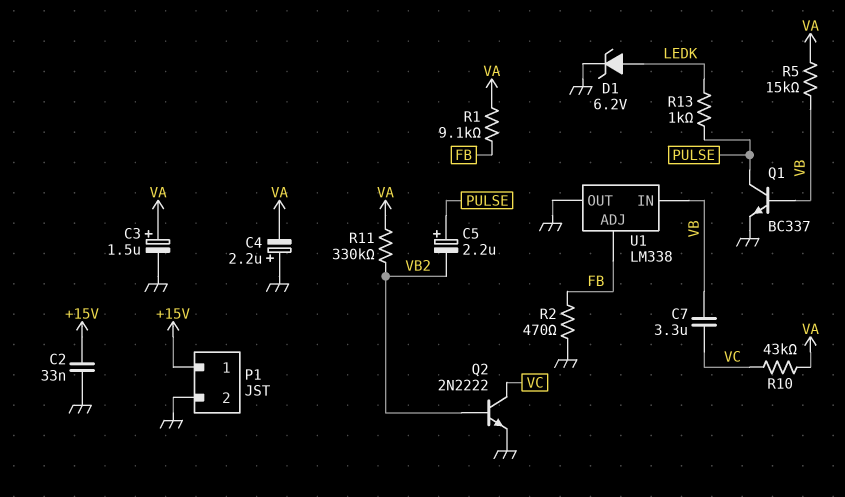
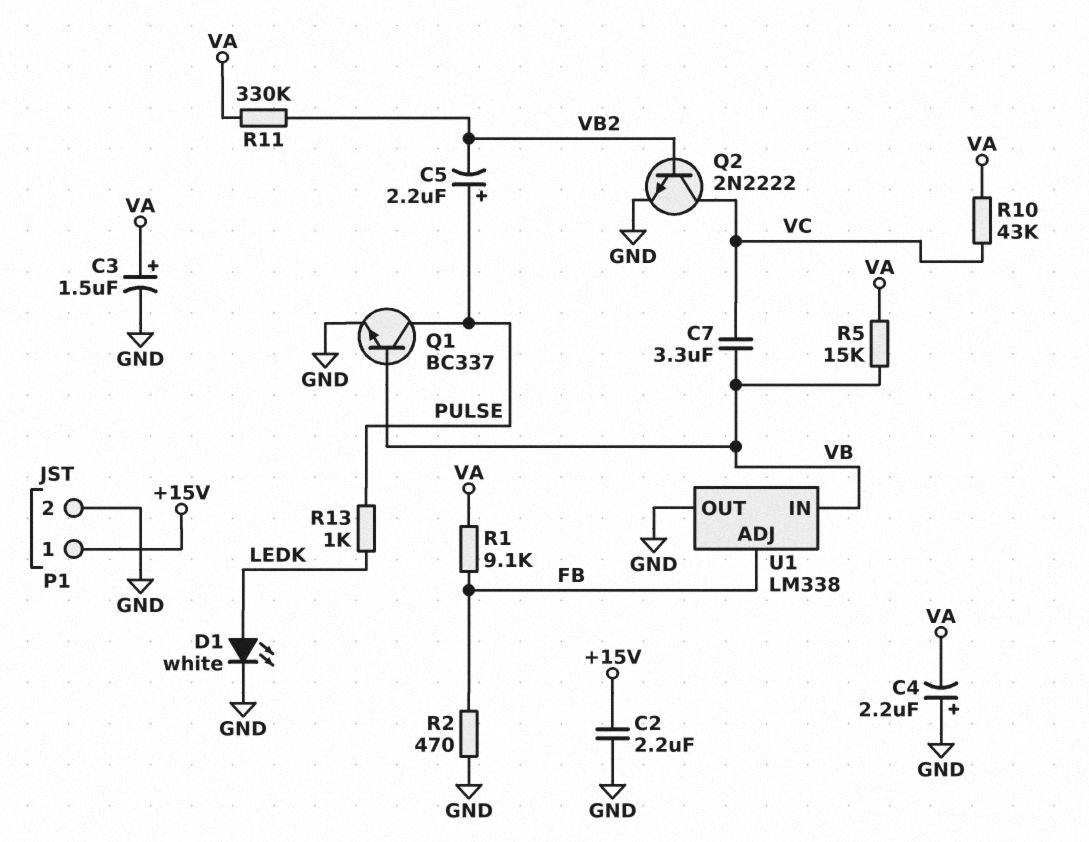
C2: 33nF (+15V, GND) -> 2.2uF (+15V, GND)
D1: zener 6.2V (A LEDK, K GND) -> LED white (A LEDK, K GND)

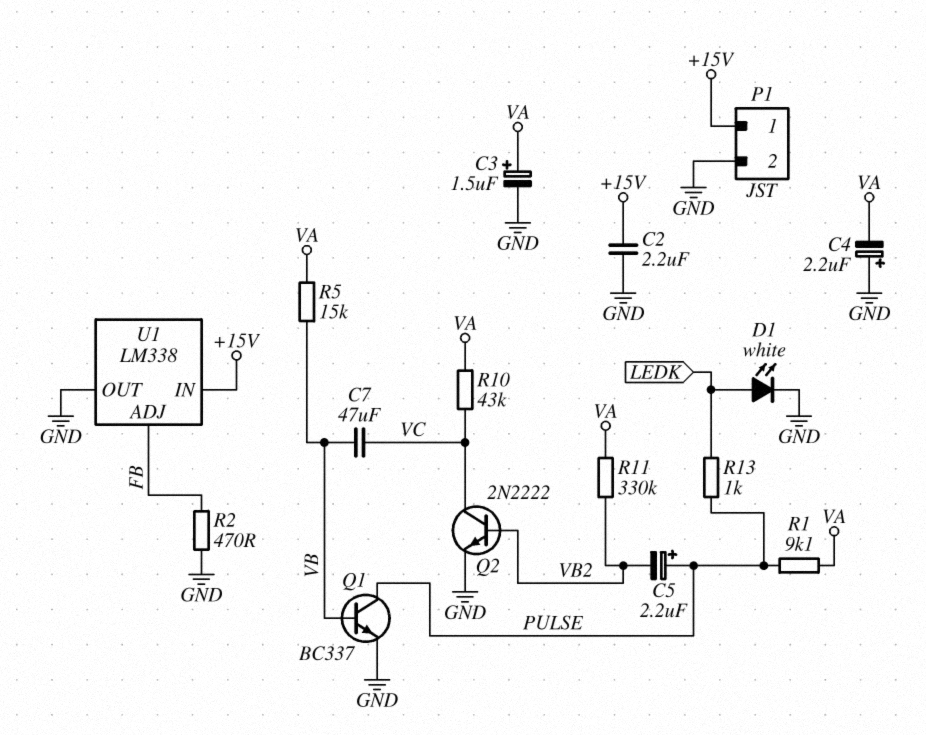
C7: 3.3uF (VB, VC) -> 47uF (VB, VC)
R1: 9.1k (FB, VA) -> 9.1k (PULSE, VA)
U1 pin IN: VB -> +15V

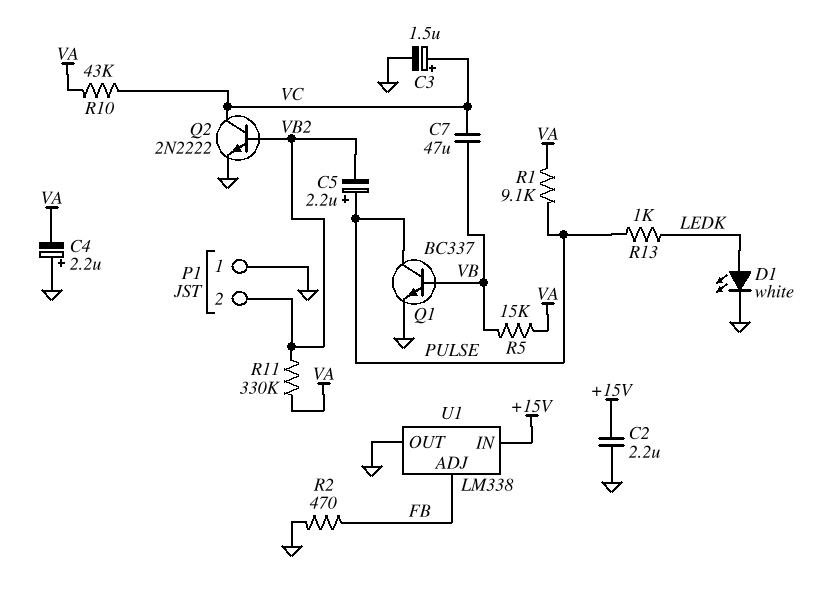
C3: 1.5uF (plus VA, minus GND) -> 1.5uF (plus VC, minus GND)
P1 pin 1: +15V -> GND
P1 pin 2: GND -> VB2

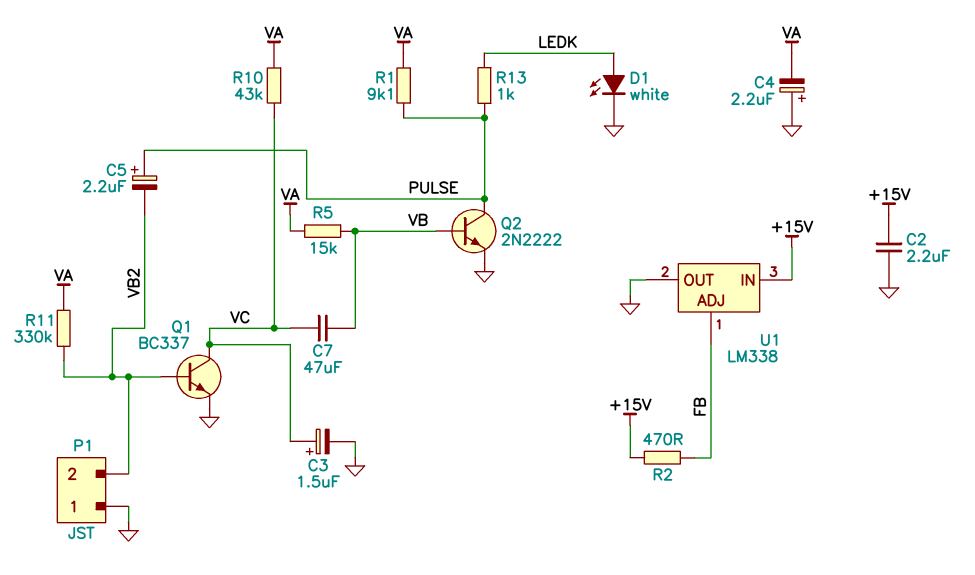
Q1: NPN BC337 (B VB, C PULSE, E GND) -> NPN BC337 (B VB2, C VC, E GND)
Q2: NPN 2N2222 (B VB2, C VC, E GND) -> NPN 2N2222 (B VB, C PULSE, E GND)
R2: 470 (FB, GND) -> 470 (+15V, FB)

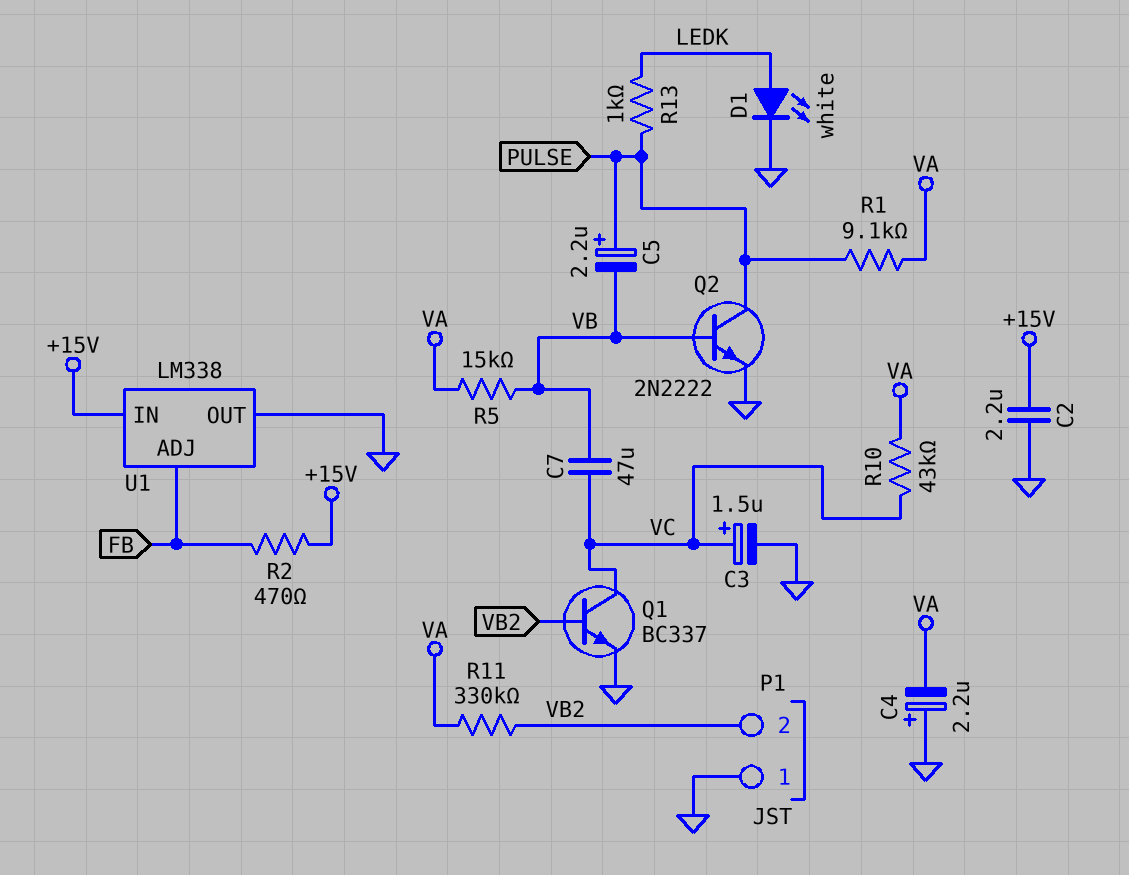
C5: 2.2uF (plus PULSE, minus VB2) -> 2.2uF (plus PULSE, minus VB)

